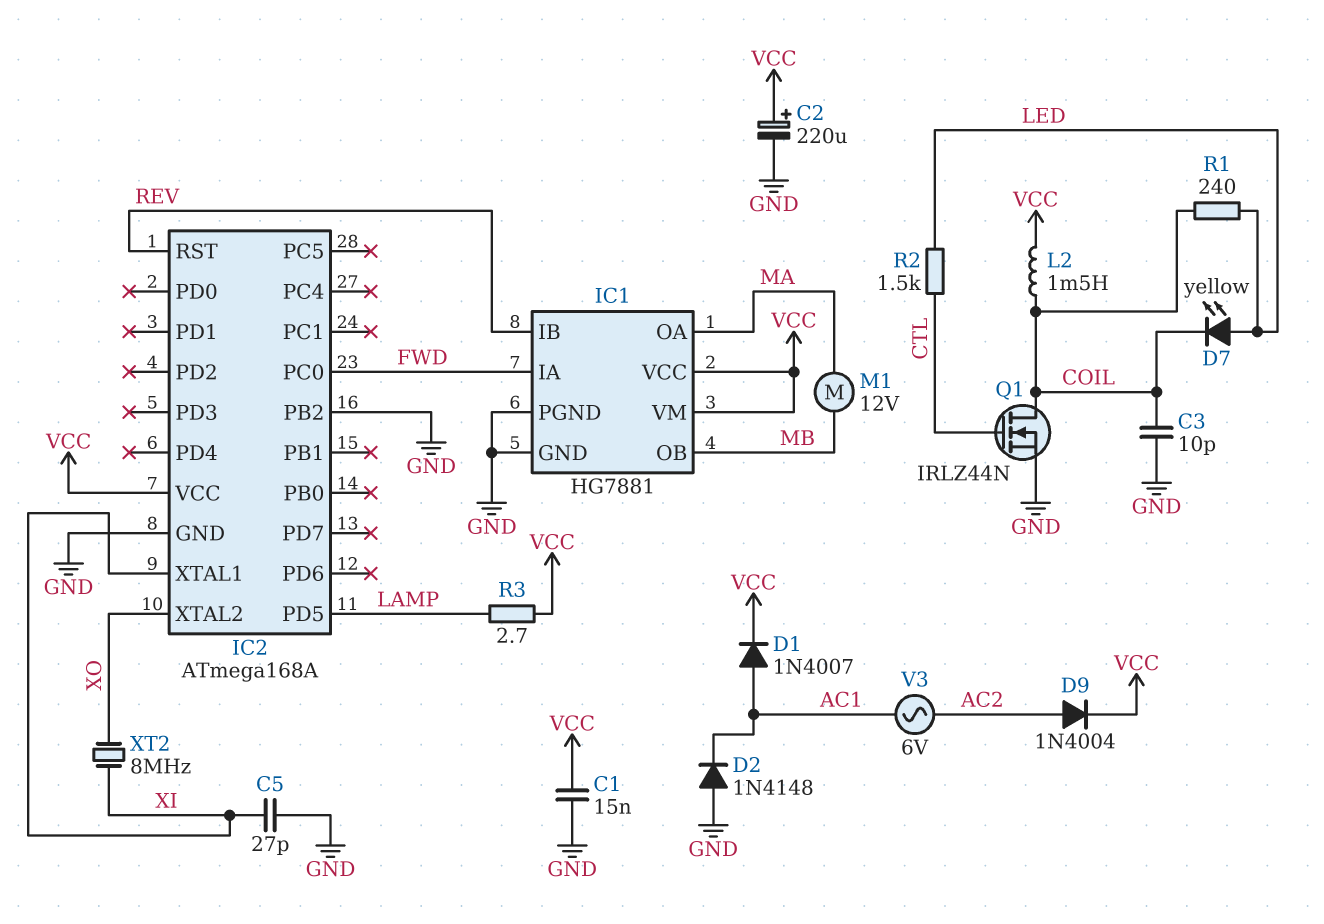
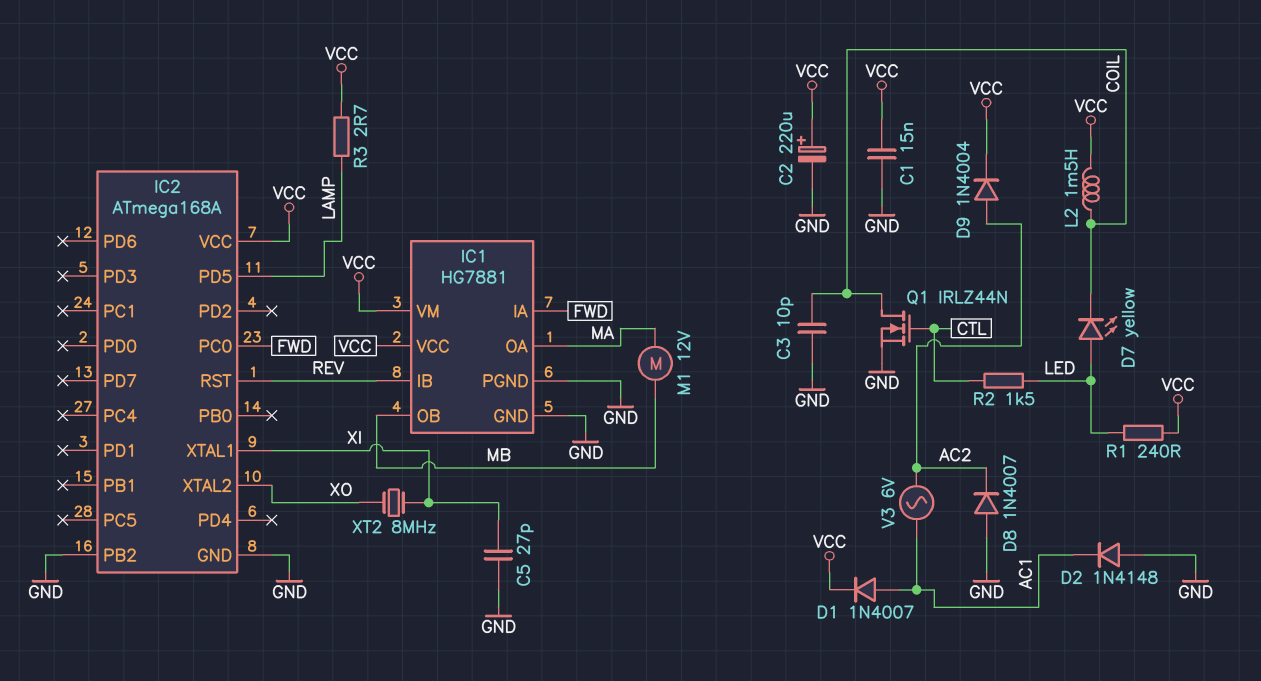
D8: none -> diode 1N4007 (A GND, K AC2)
R1: 240 (COIL, LED) -> 240 (LED, VCC)

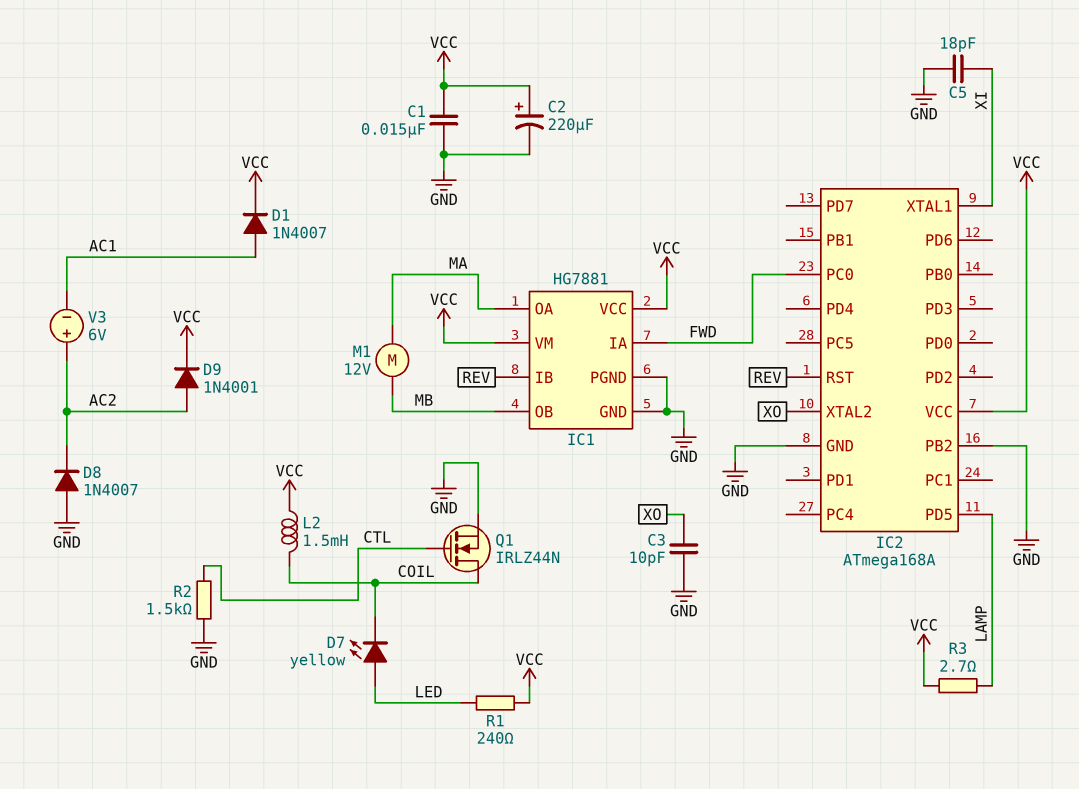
C3: 10pF (COIL, GND) -> 10pF (GND, XO)
C5: 27pF (GND, XI) -> 18pF (GND, XI)
D2: diode 1N4148 (A GND, K AC1) -> none
D9: diode 1N4004 (A AC2, K VCC) -> diode 1N4001 (A AC2, K VCC)
R2: 1.5k (CTL, LED) -> 1.5k (CTL, GND)
V3: AC 6V (AC1, AC2) -> 6V (plus AC2, minus AC1)
XT2: 8MHz (XI, XO) -> none

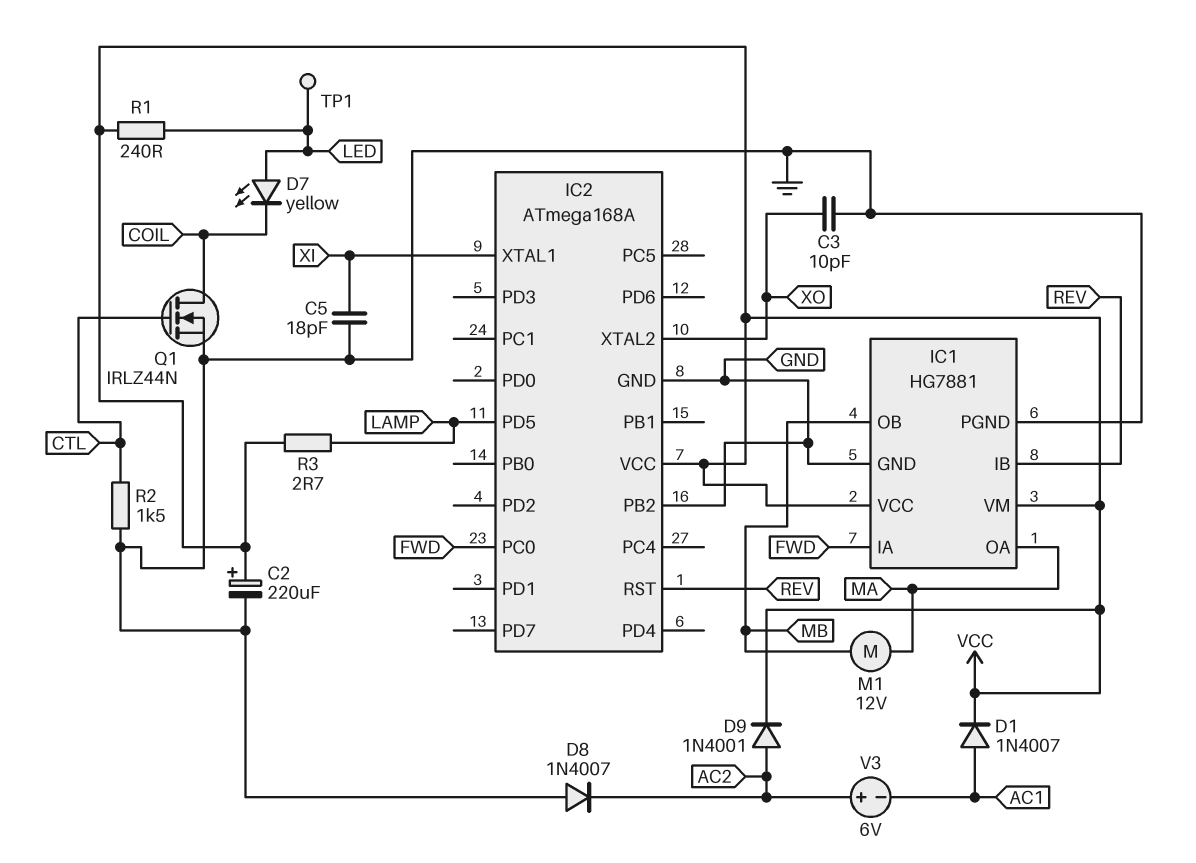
C1: 15nF (GND, VCC) -> none
L2: 1.5mH (COIL, VCC) -> none
TP1: none -> test point (LED)

